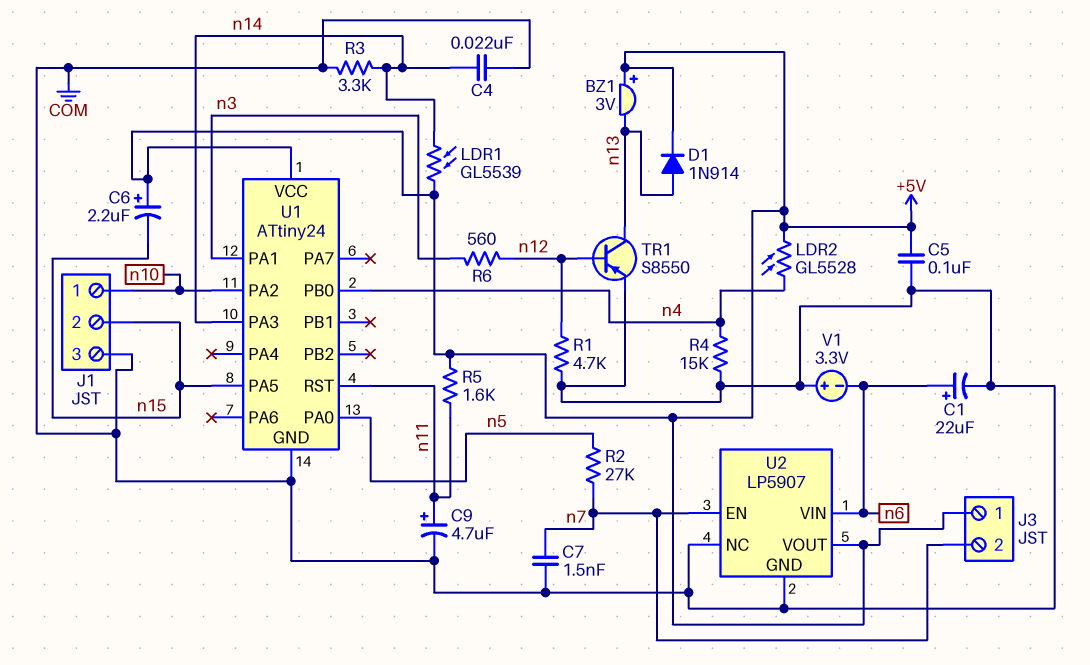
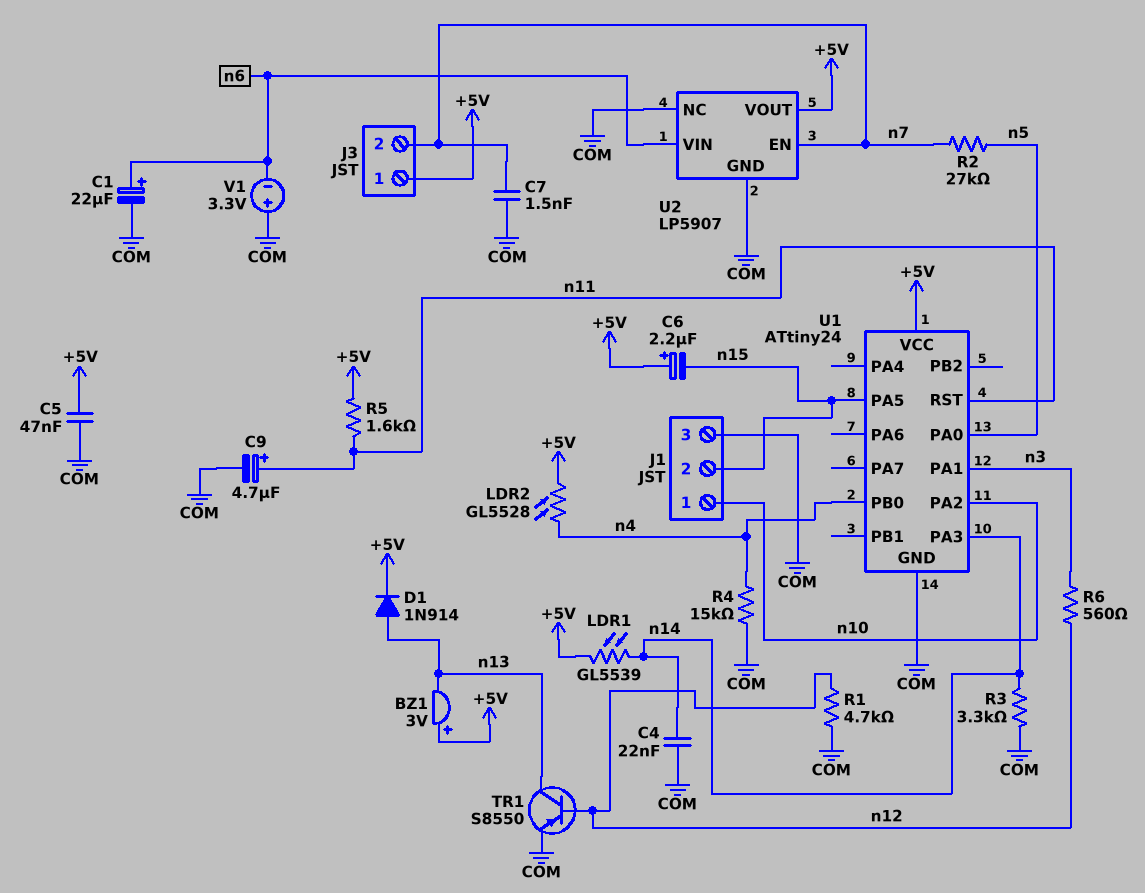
C5: 100nF (+5V, COM) -> 47nF (+5V, COM)

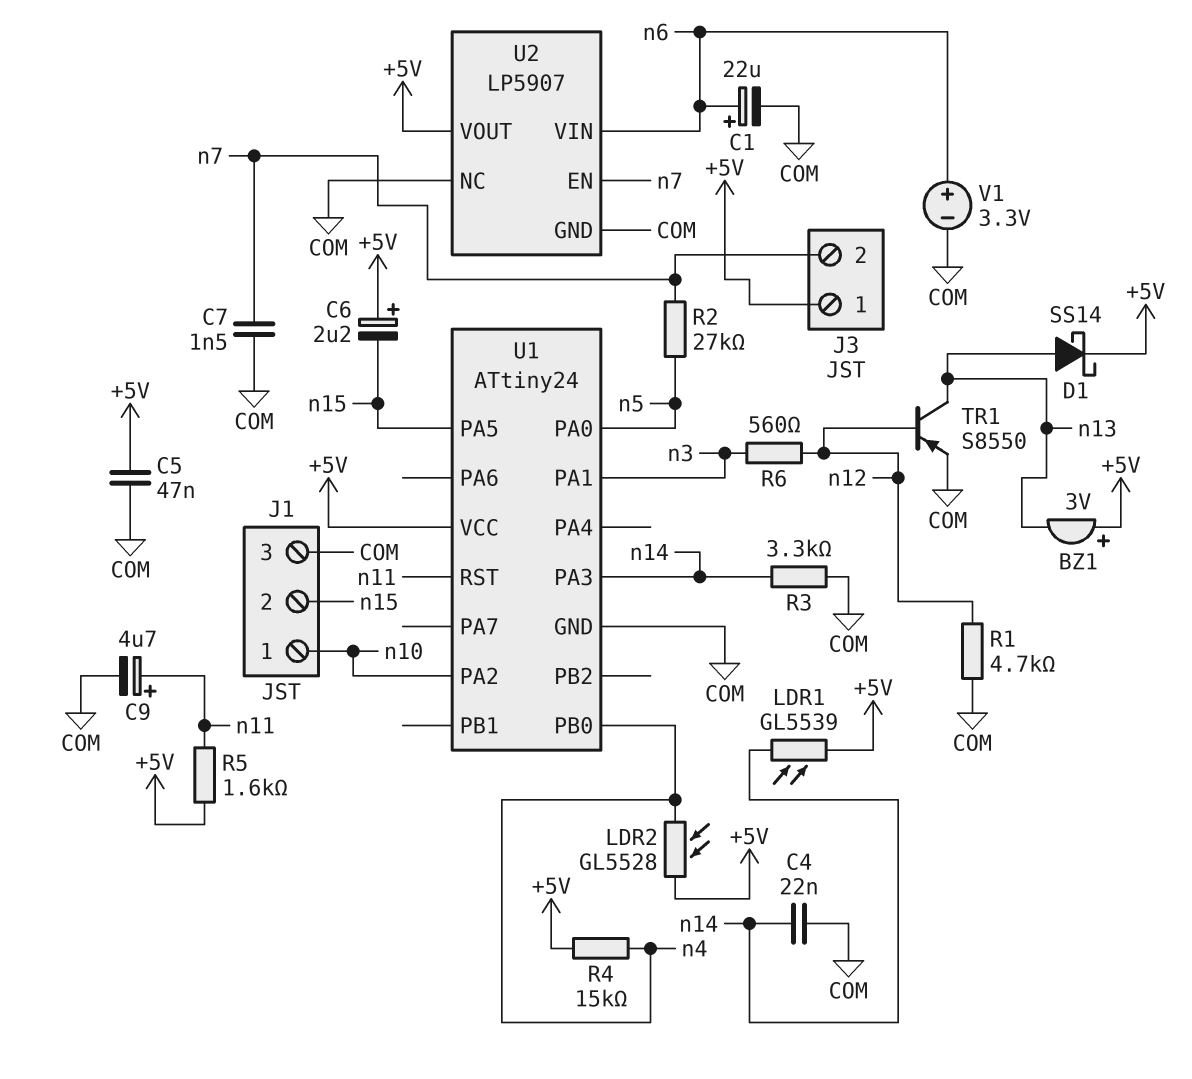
D1: diode 1N914 (A n13, K +5V) -> schottky SS14 (A n13, K +5V)
R4: 15k (COM, n4) -> 15k (+5V, n4)
V1: 3.3V (plus COM, minus n6) -> 3.3V (plus n6, minus COM)

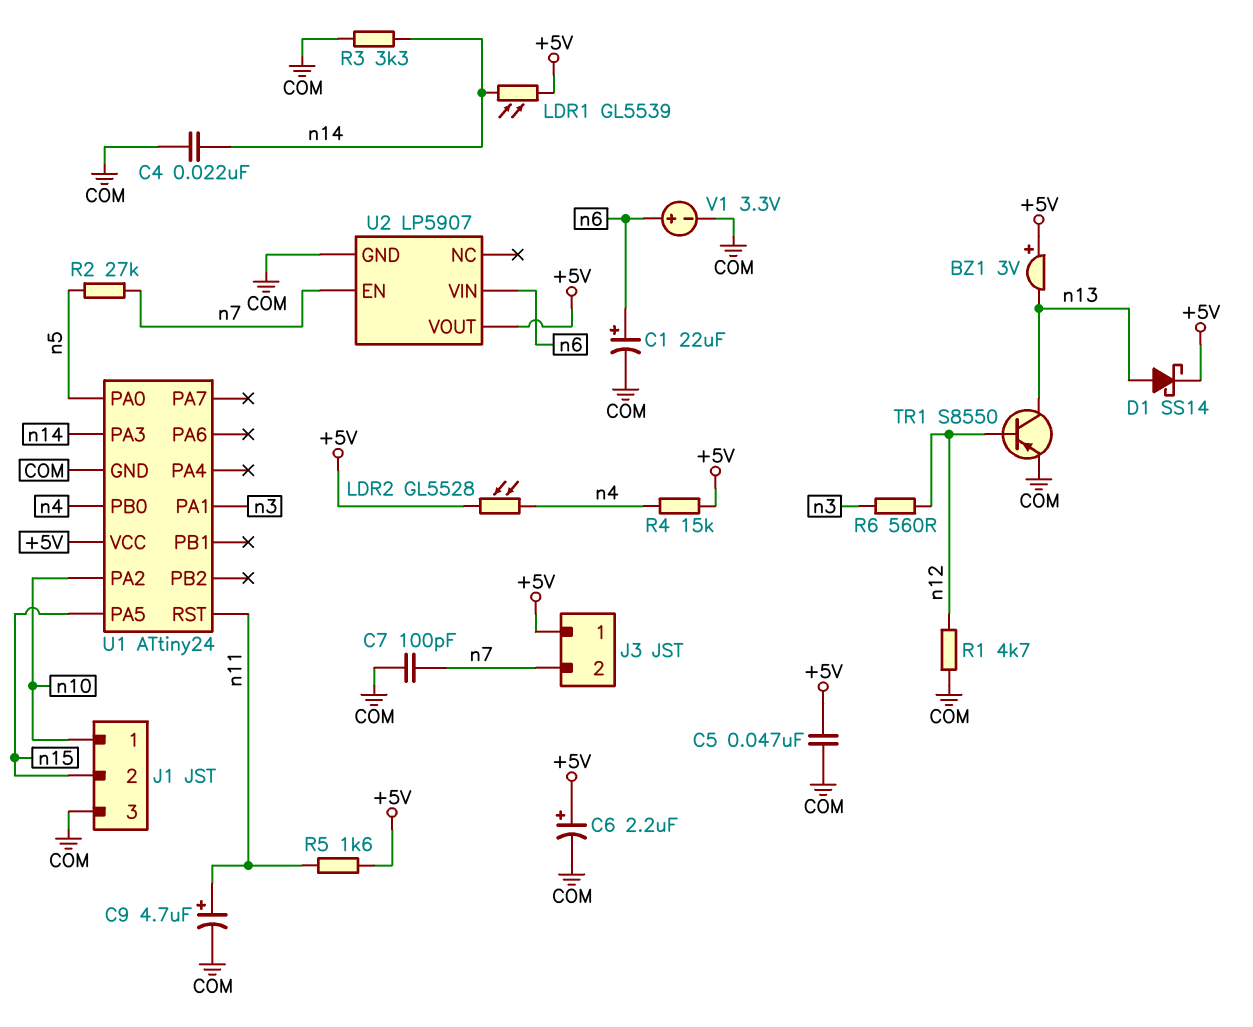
C6: 2.2uF (plus +5V, minus n15) -> 2.2uF (plus +5V, minus COM)
C7: 1.5nF (COM, n7) -> 100pF (COM, n7)
U2 pin NC: COM -> none

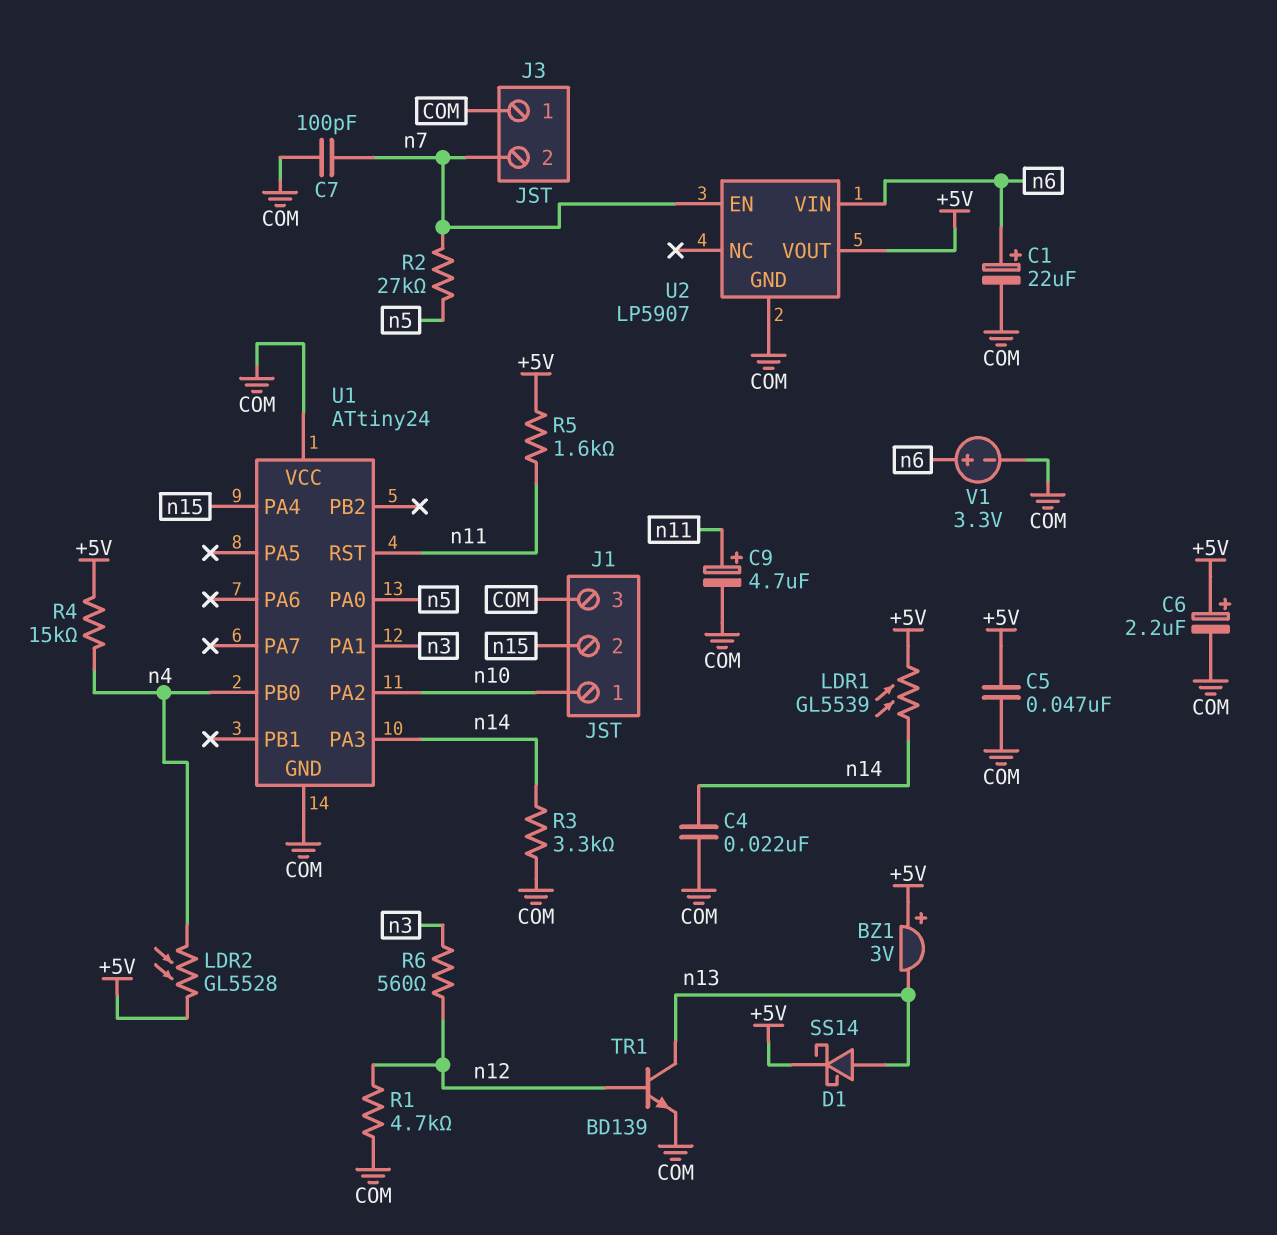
J3 pin 1: +5V -> COM
TR1: PNP S8550 (B n12, C n13, E COM) -> NPN BD139 (B n12, C n13, E COM)
U1 pin PA4: none -> n15
U1 pin PA5: n15 -> none
U1 pin VCC: +5V -> COM

